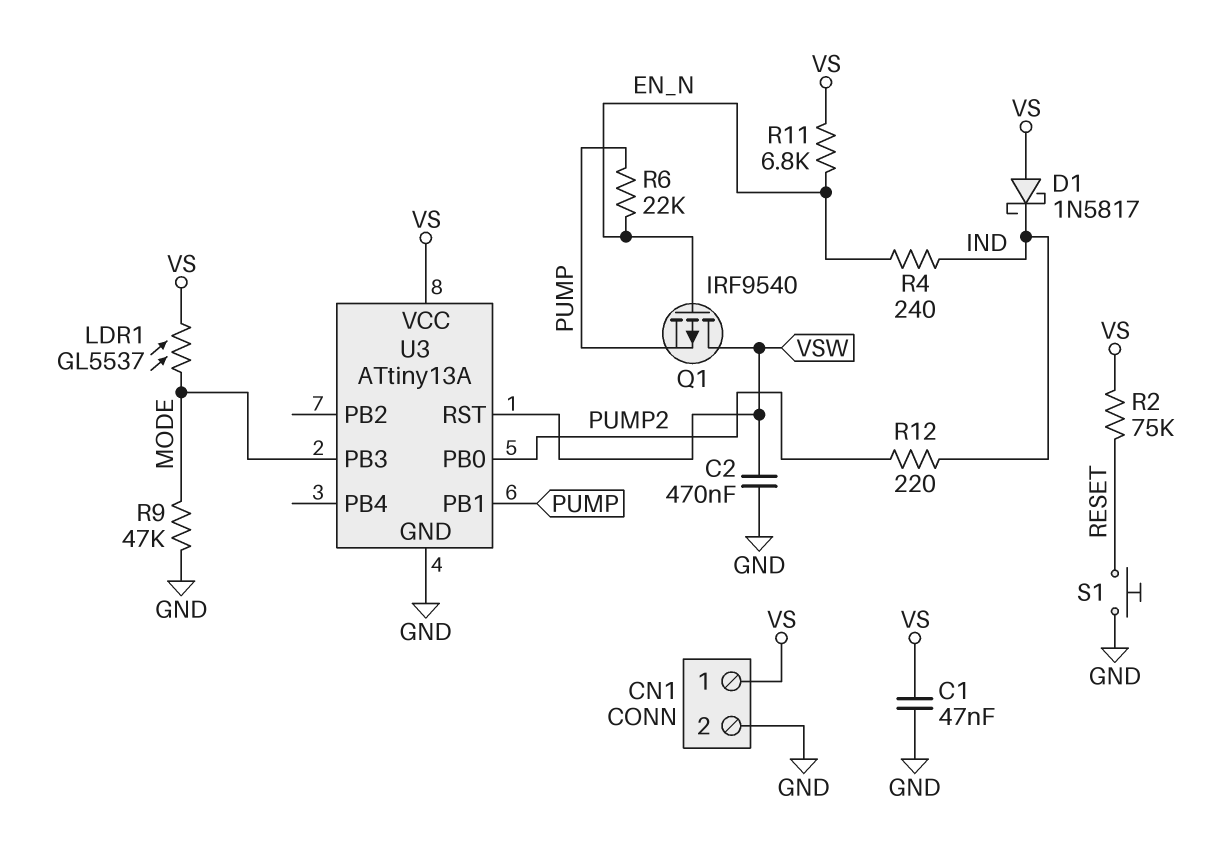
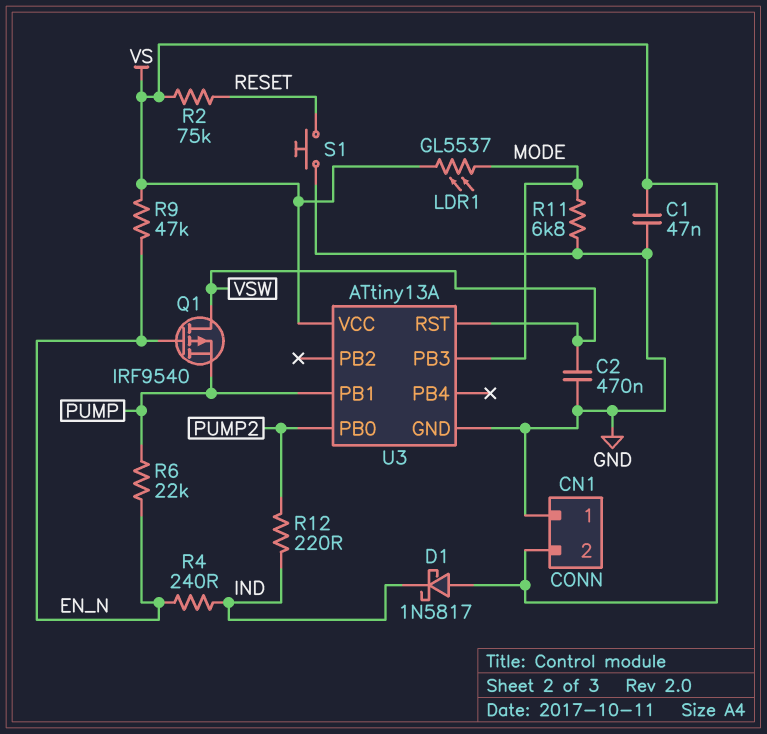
CN1 pin 1: VS -> GND
CN1 pin 2: GND -> VS
R9: 47k (GND, MODE) -> 47k (EN_N, VS)
R11: 6.8k (EN_N, VS) -> 6.8k (GND, MODE)

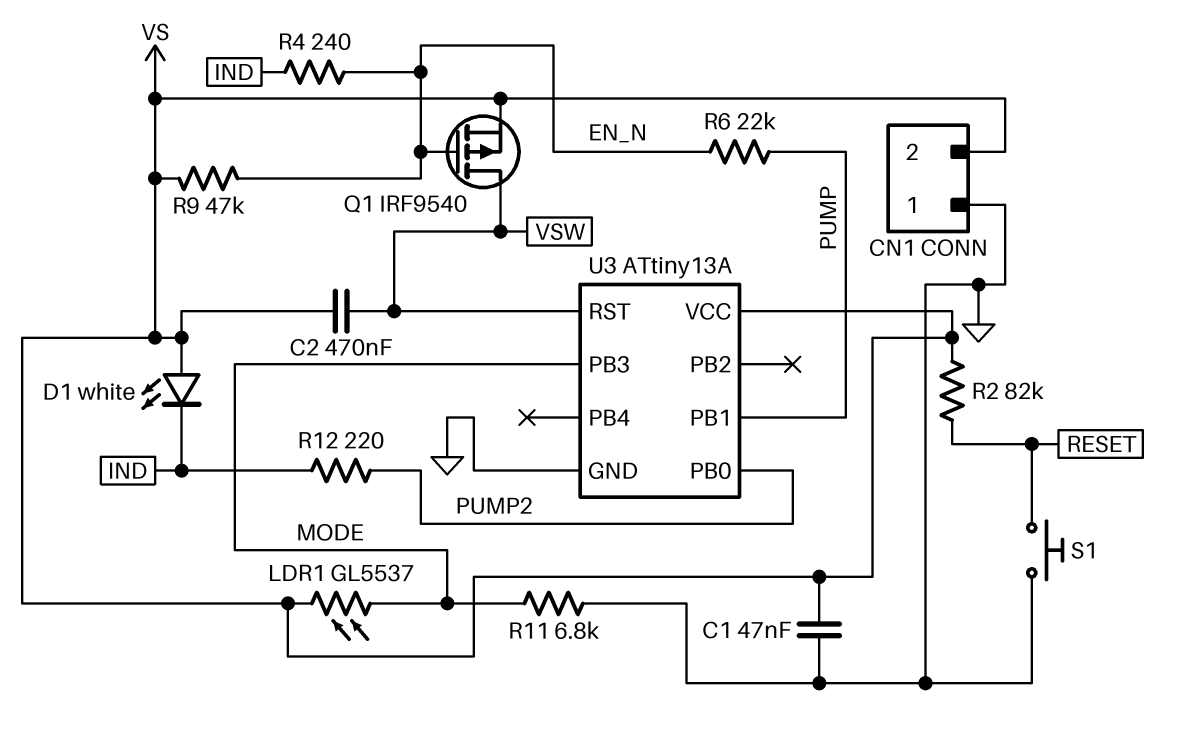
C2: 470nF (GND, VSW) -> 470nF (VS, VSW)
D1: schottky 1N5817 (A VS, K IND) -> LED white (A VS, K IND)
Q1: PMOS IRF9540 (G EN_N, D VSW, S PUMP) -> PMOS IRF9540 (G EN_N, D VSW, S VS)
R2: 75k (RESET, VS) -> 82k (RESET, VS)

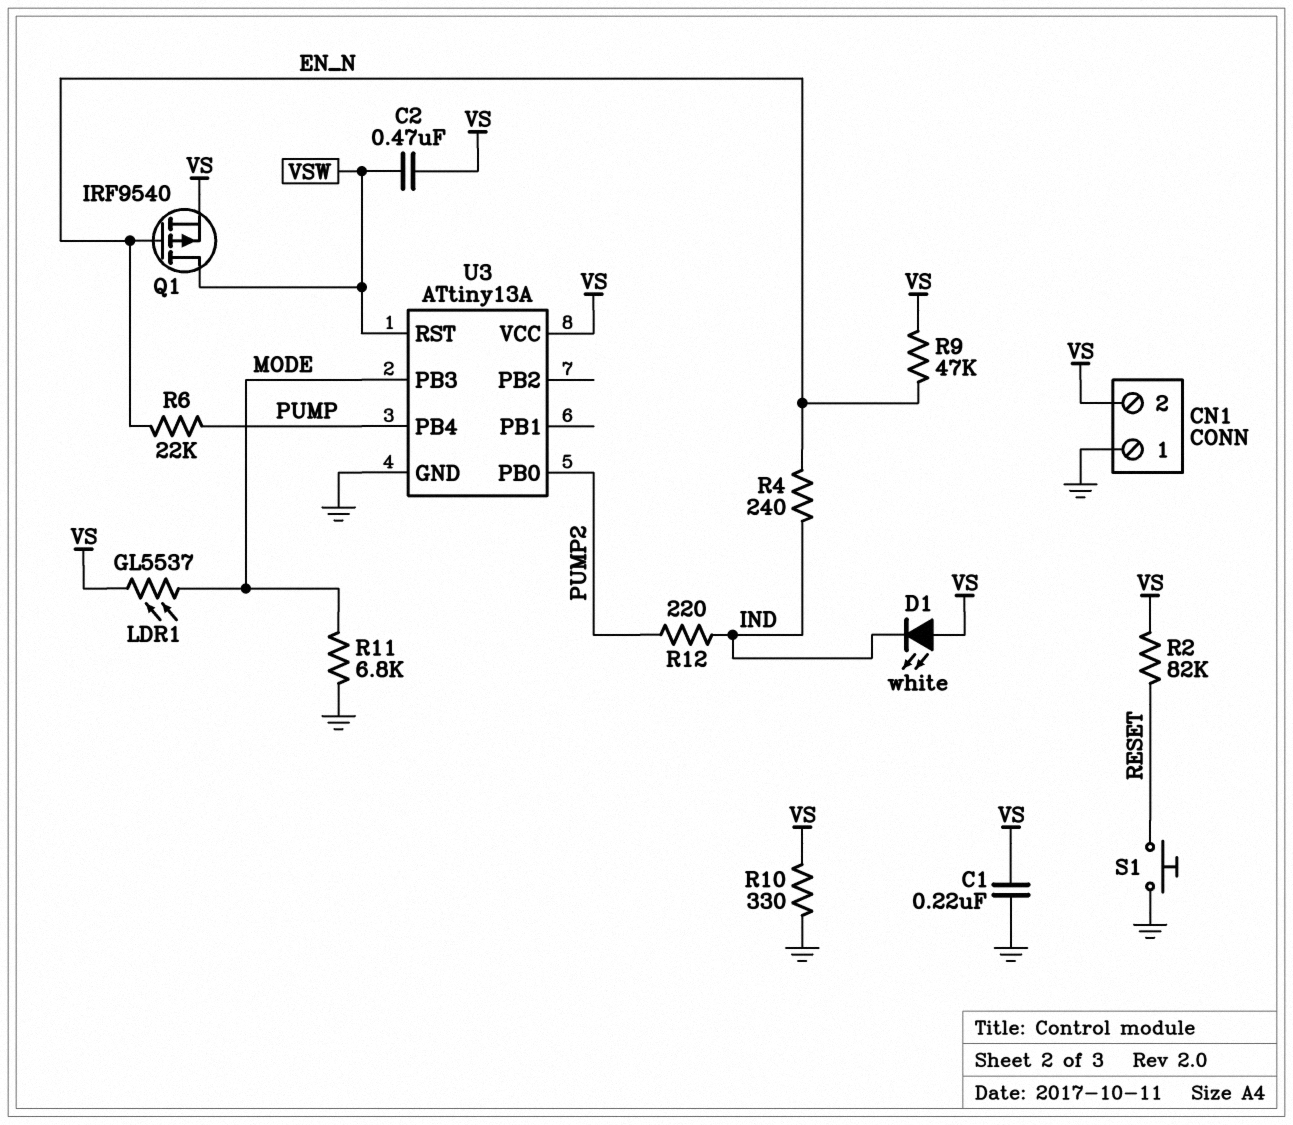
C1: 47nF (GND, VS) -> 220nF (GND, VS)
R10: none -> 330 (GND, VS)
U3 pin PB1: PUMP -> none
U3 pin PB4: none -> PUMP

